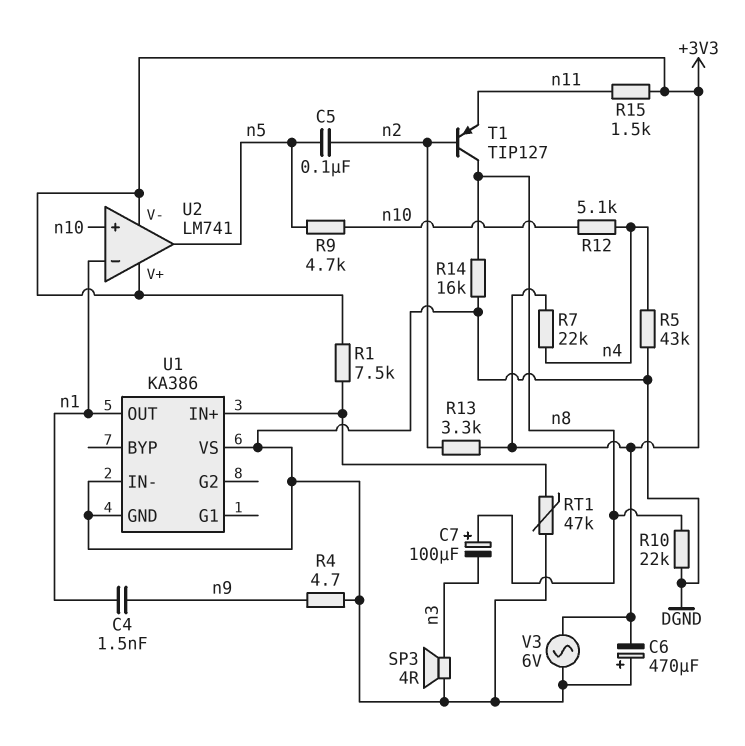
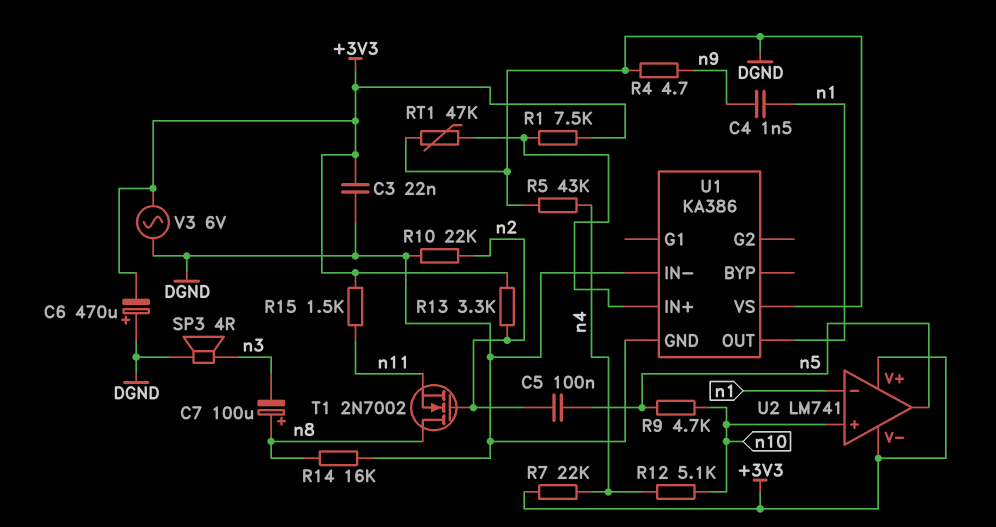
C3: none -> 22nF (+3V3, DGND)
R10: 22k (DGND, n8) -> 22k (DGND, n2)
T1: PNP TIP127 (B n2, C n8, E n11) -> NMOS 2N7002 (G n2, D n8, S n11)

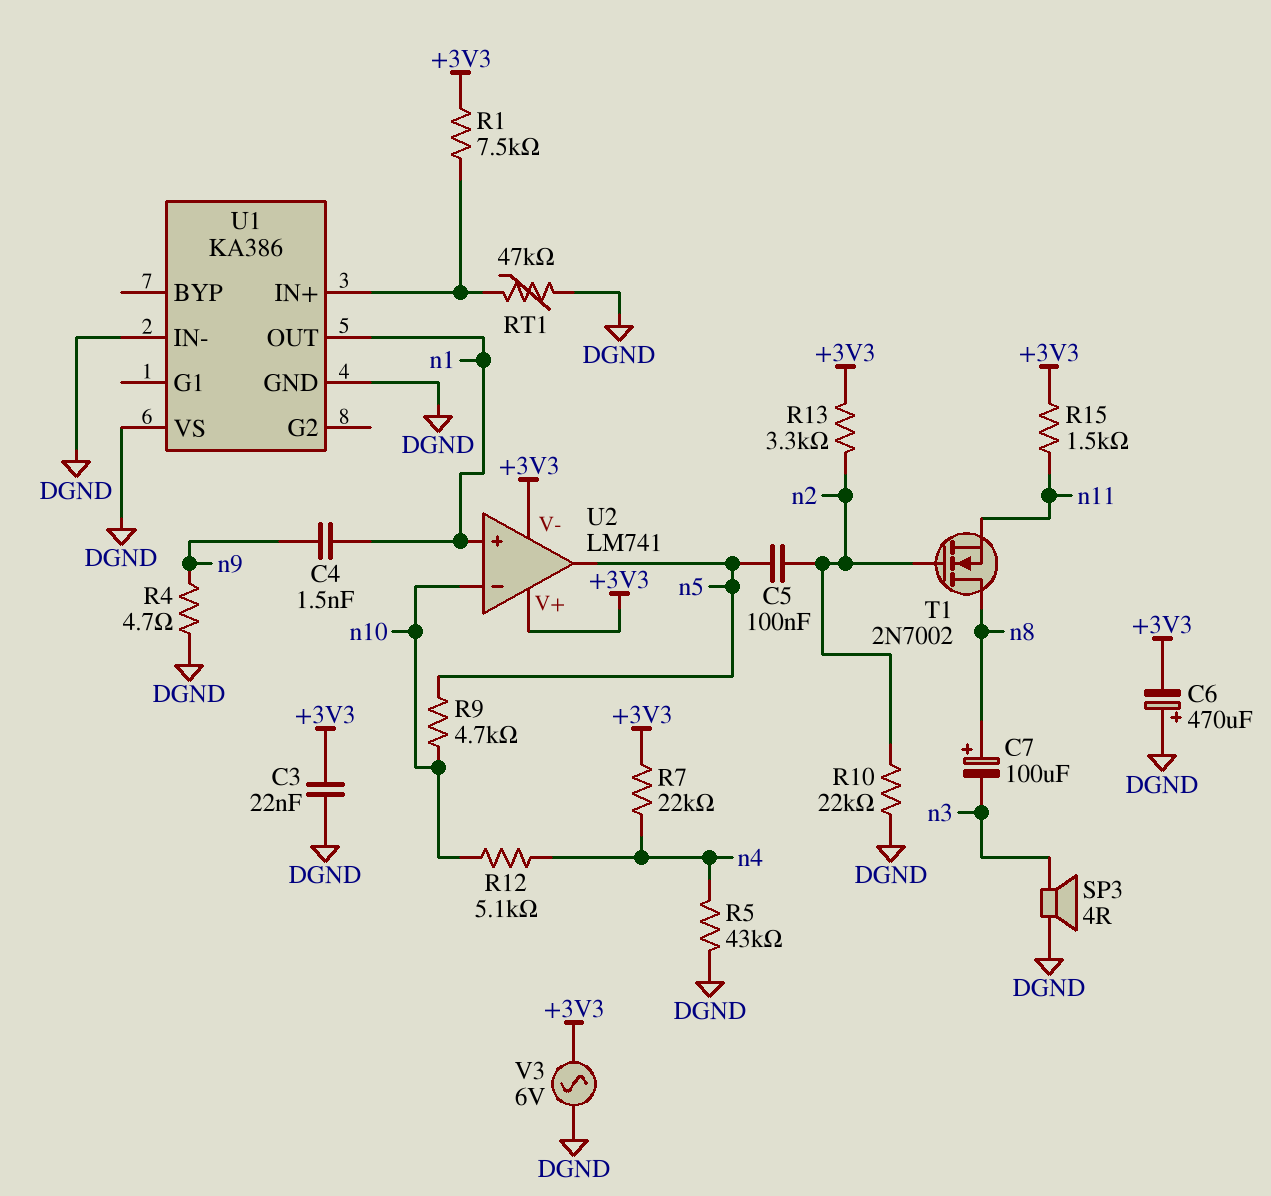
R14: 16k (DGND, n8) -> none
U2 pin in+: n10 -> n1
U2 pin in-: n1 -> n10

